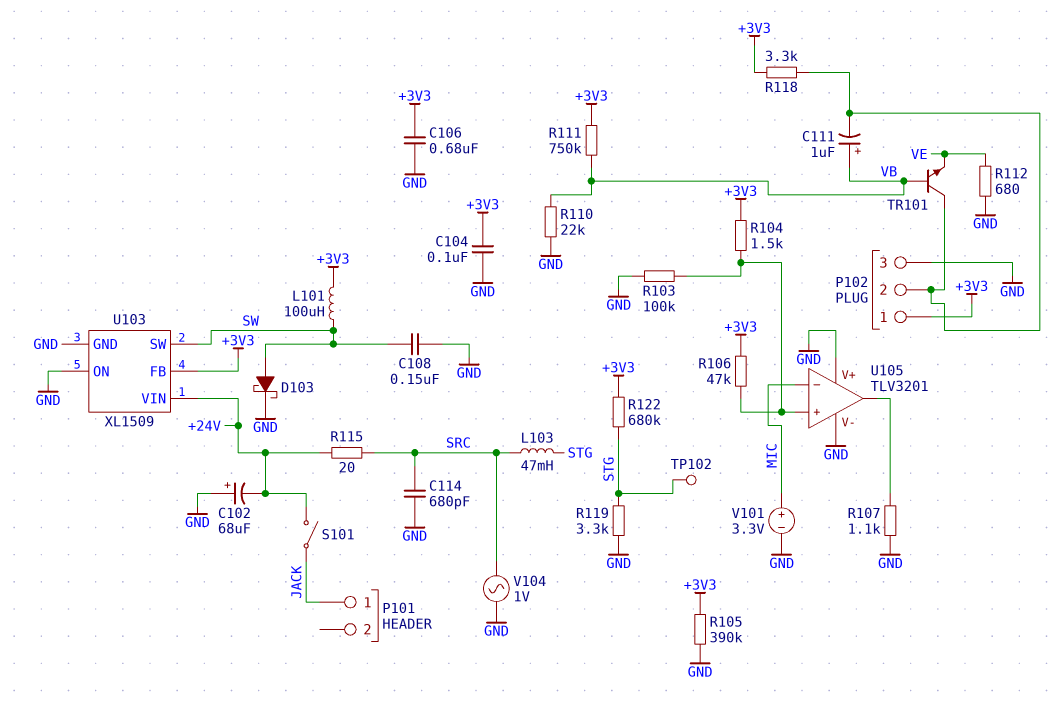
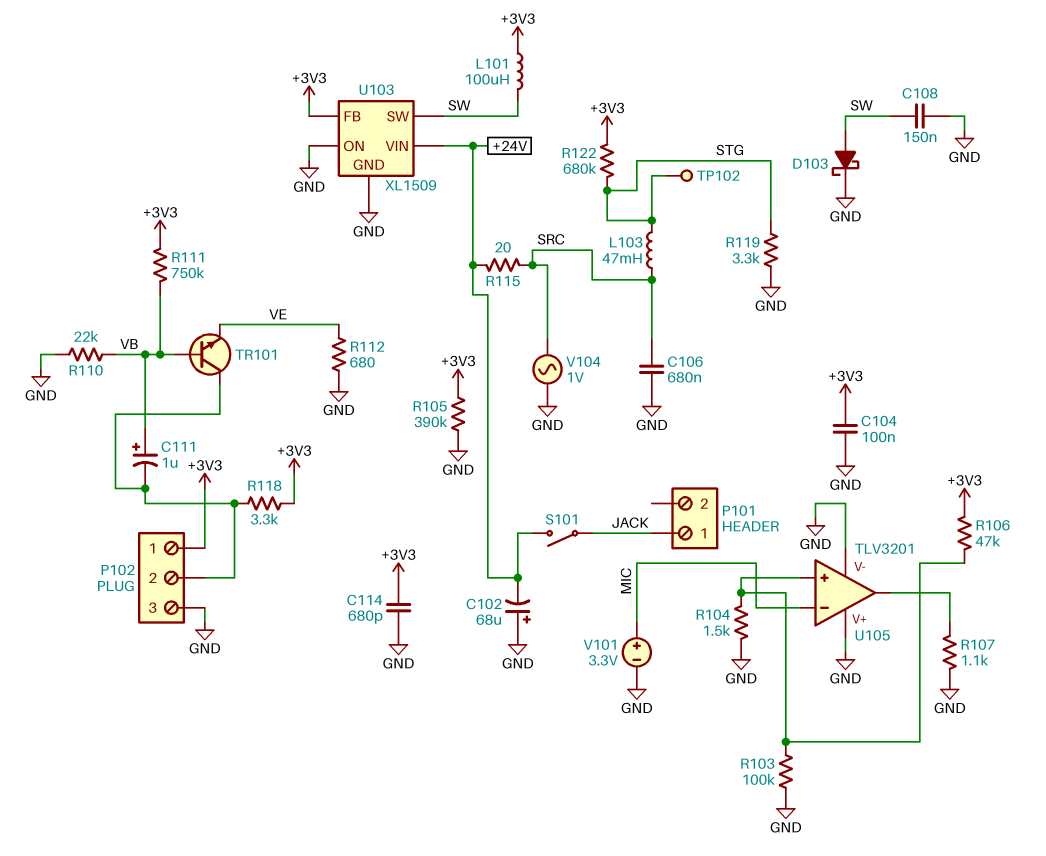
C106: 680nF (+3V3, GND) -> 680nF (GND, SRC)
C114: 680pF (GND, SRC) -> 680pF (+3V3, GND)
R104: 1.5k (+3V3, U105/in+) -> 1.5k (GND, U105/in+)

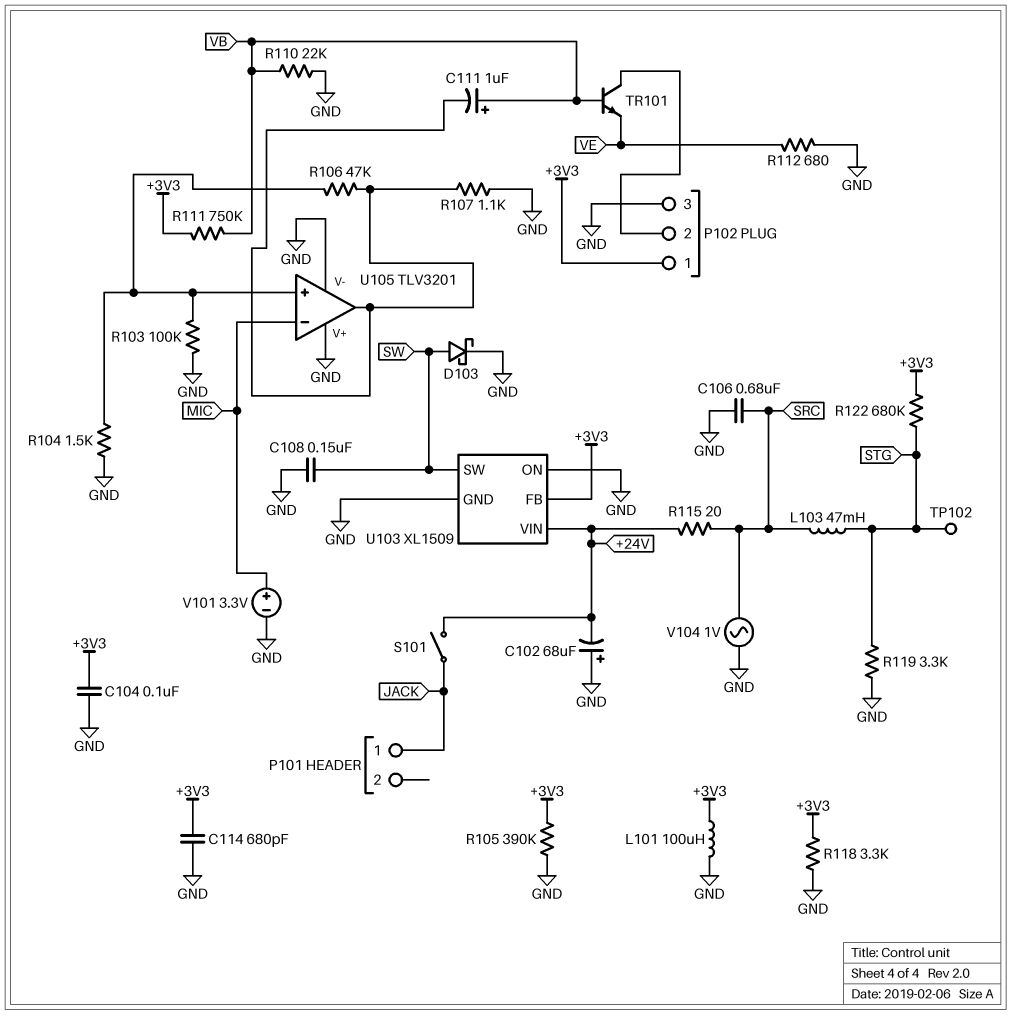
C111: 1uF (plus VB, minus P102/2) -> 1uF (plus VB, minus U105/out)
L101: 100uH (+3V3, SW) -> 100uH (+3V3, GND)
R106: 47k (+3V3, U105/in+) -> 47k (U105/in+, U105/out)
R118: 3.3k (+3V3, P102/2) -> 3.3k (+3V3, GND)

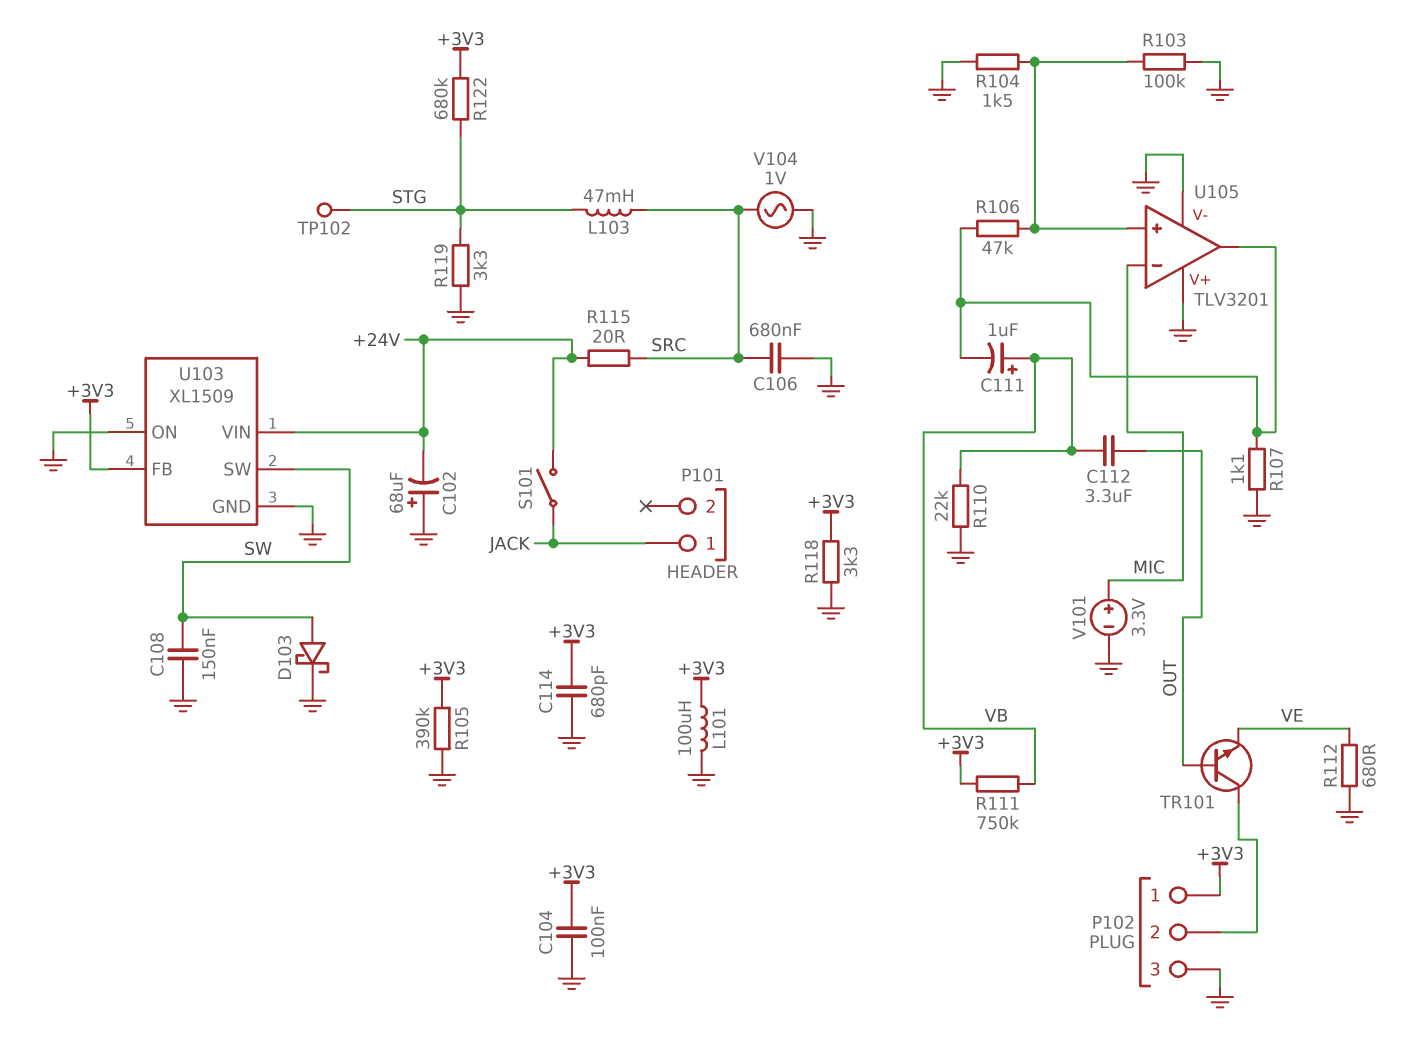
C112: none -> 3.3uF (OUT, VB)
TR101: NPN (B VB, C P102/2, E VE) -> NPN (B OUT, C P102/2, E VE)

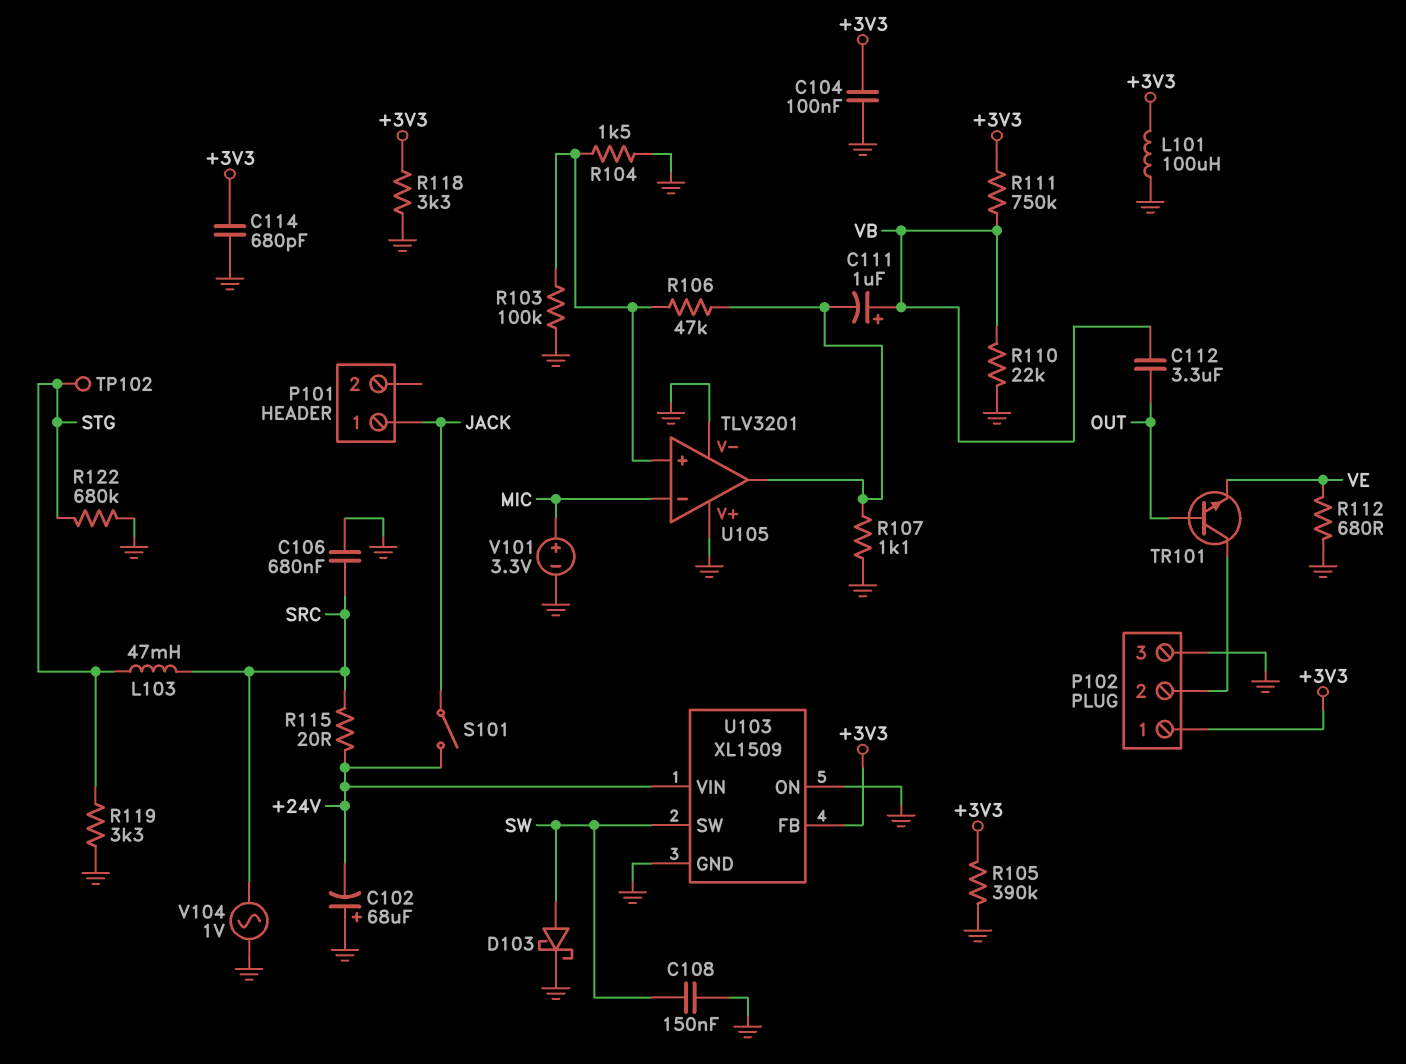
R122: 680k (+3V3, STG) -> 680k (GND, STG)

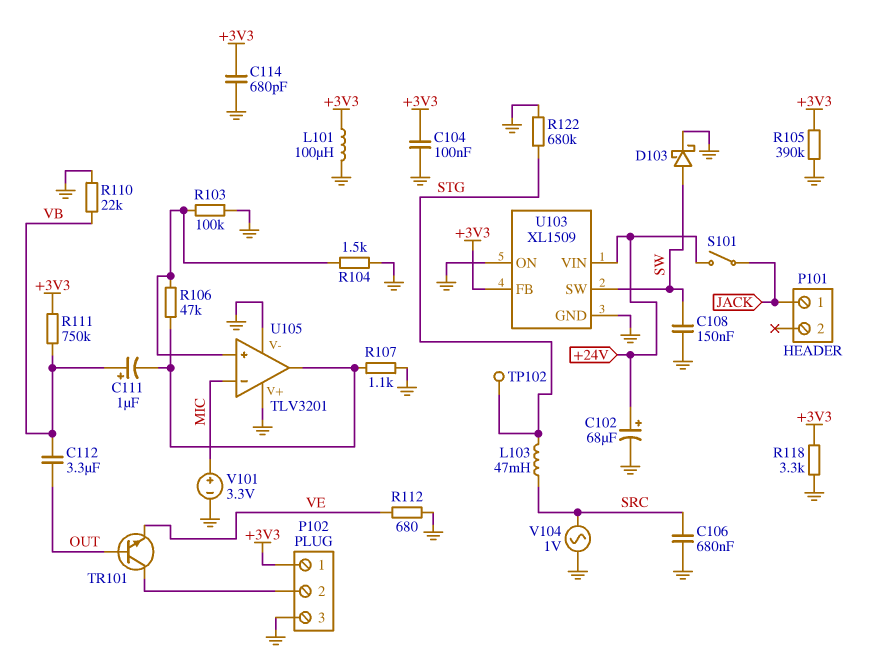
C102: 68uF (plus GND, minus +24V) -> 68uF (plus +24V, minus GND)
R115: 20 (+24V, SRC) -> none
R119: 3.3k (GND, STG) -> none

